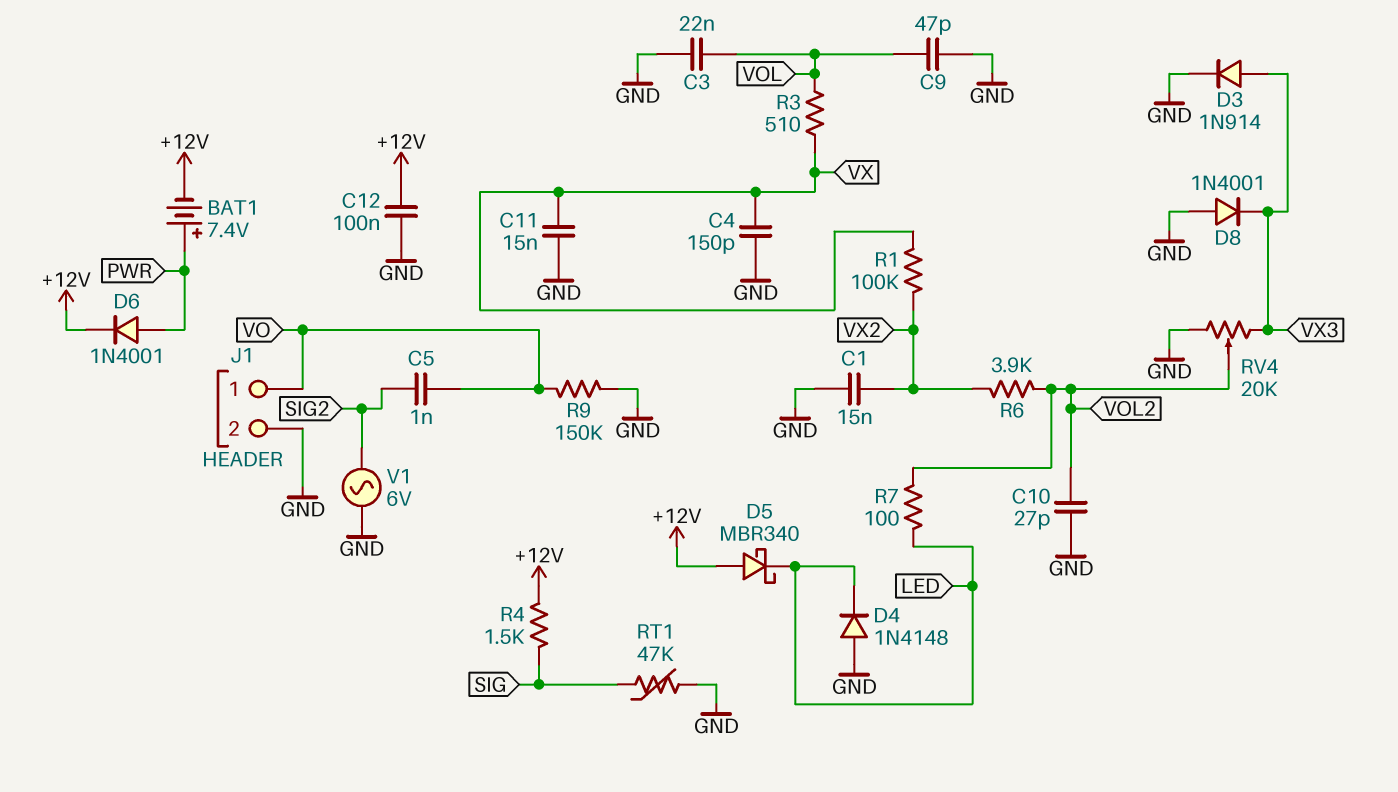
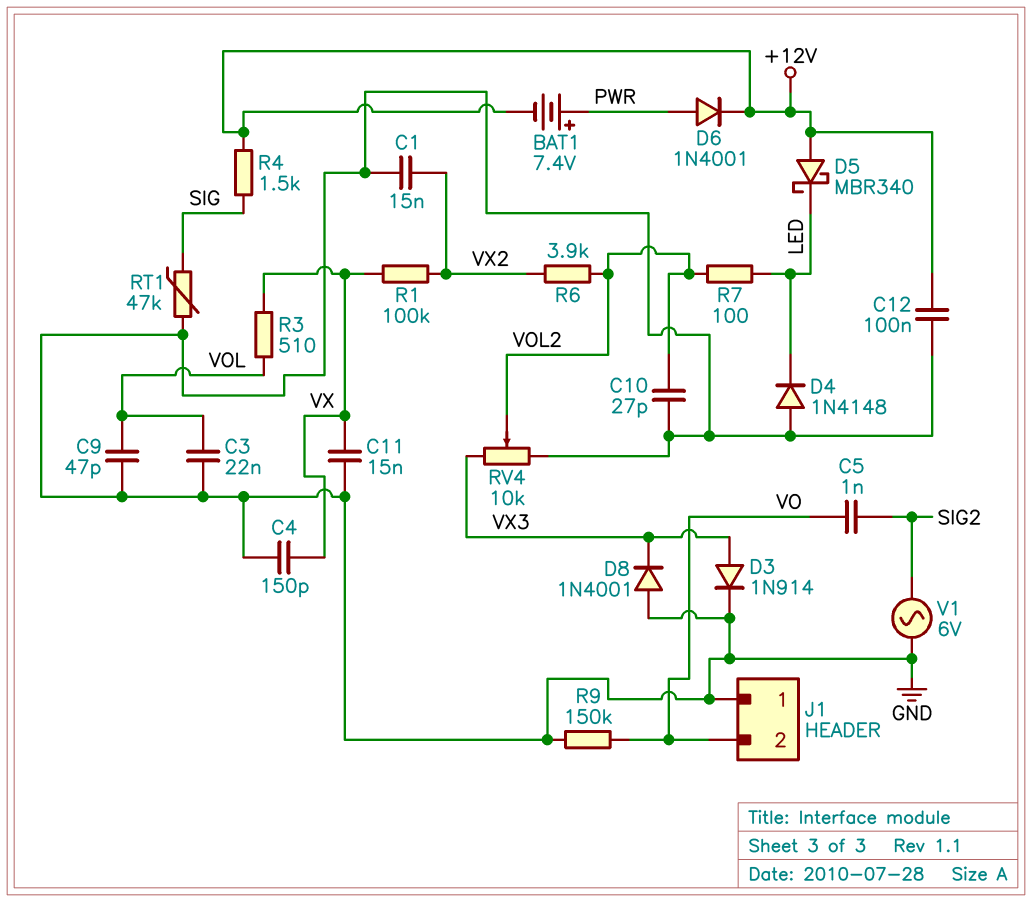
J1 pin 1: VO -> GND
J1 pin 2: GND -> VO
RV4: 20k (GND, VX3, wiper VOL2) -> 10k (GND, VX3, wiper VOL2)

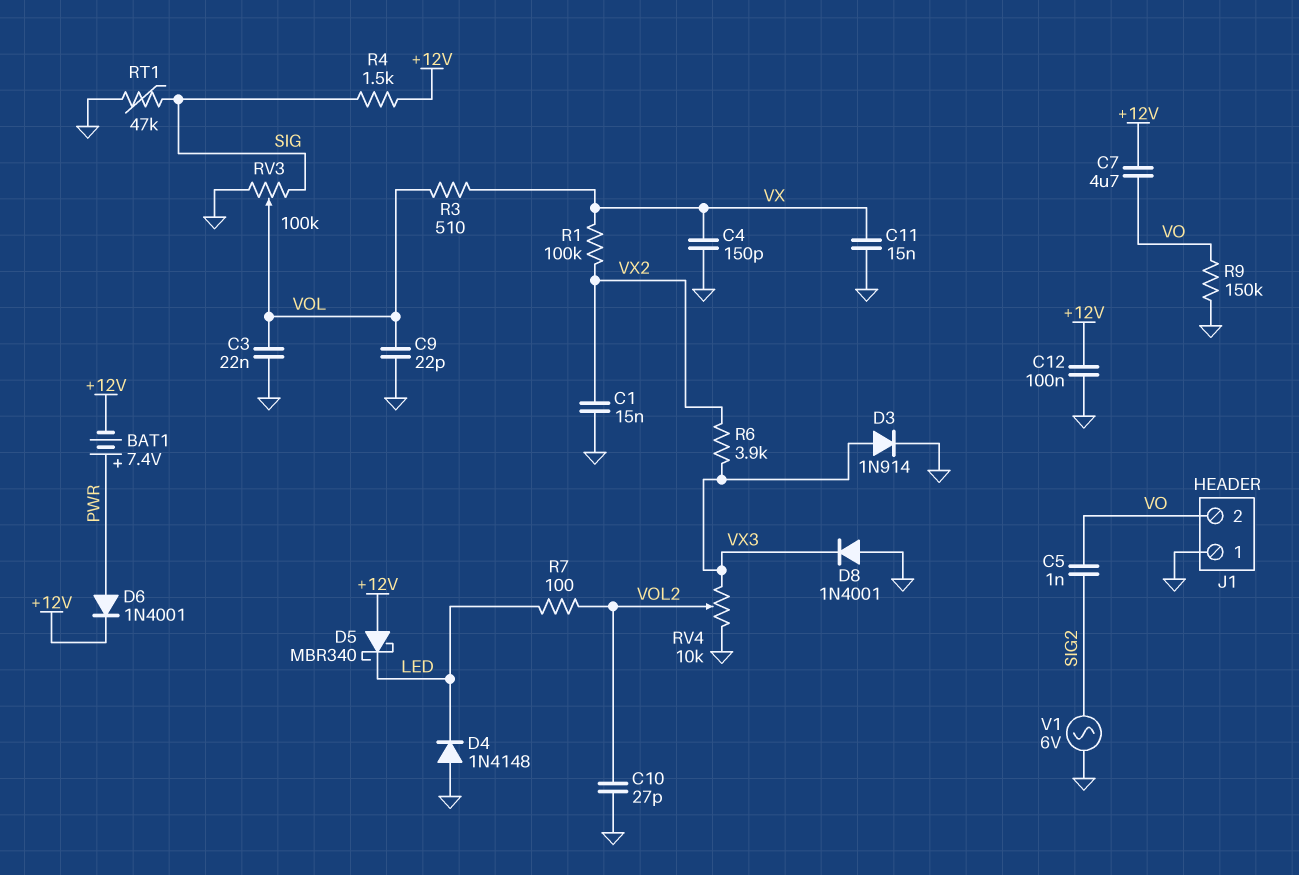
C7: none -> 4.7uF (+12V, VO)
C9: 47pF (GND, VOL) -> 22pF (GND, VOL)
R6: 3.9k (VOL2, VX2) -> 3.9k (VX2, VX3)
RV3: none -> 100k (GND, SIG, wiper VOL)

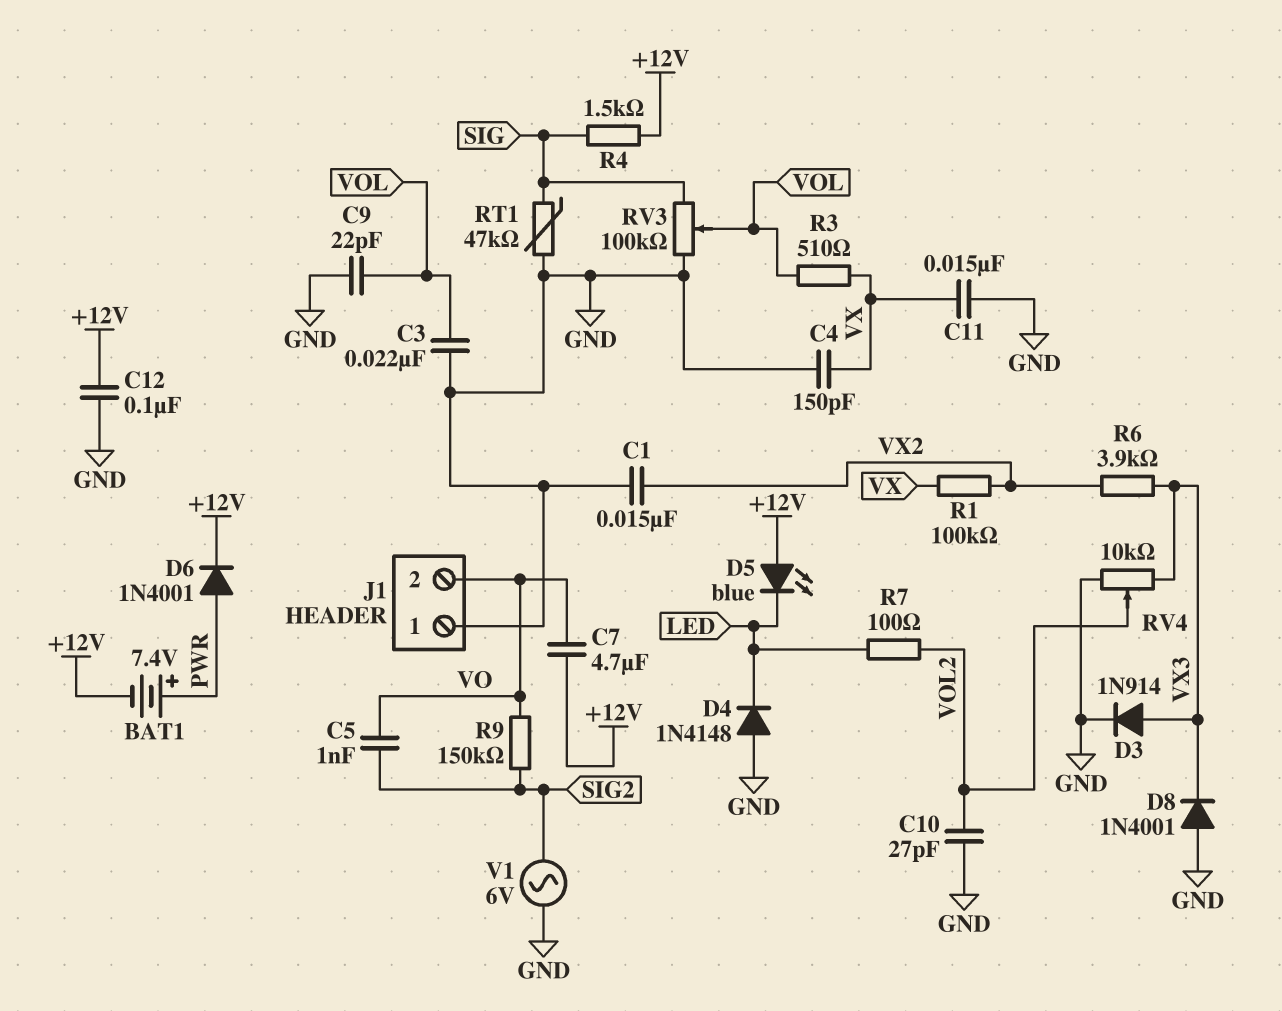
D5: schottky MBR340 (A +12V, K LED) -> LED blue (A +12V, K LED)
R9: 150k (GND, VO) -> 150k (SIG2, VO)

